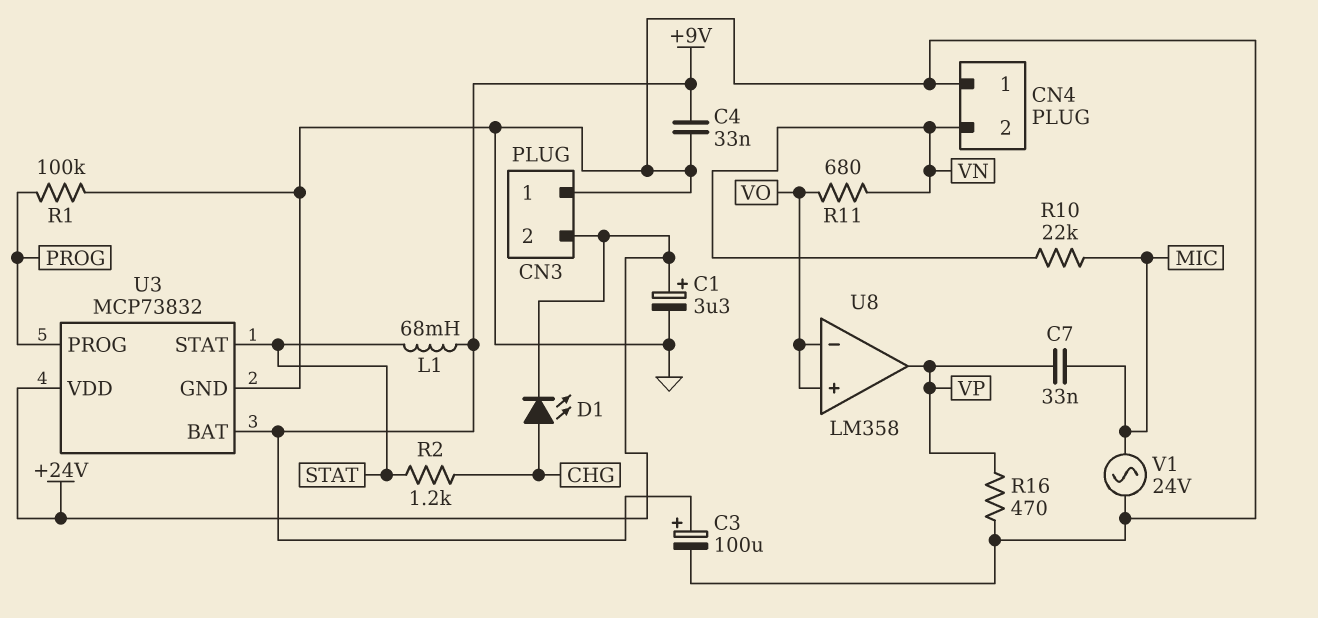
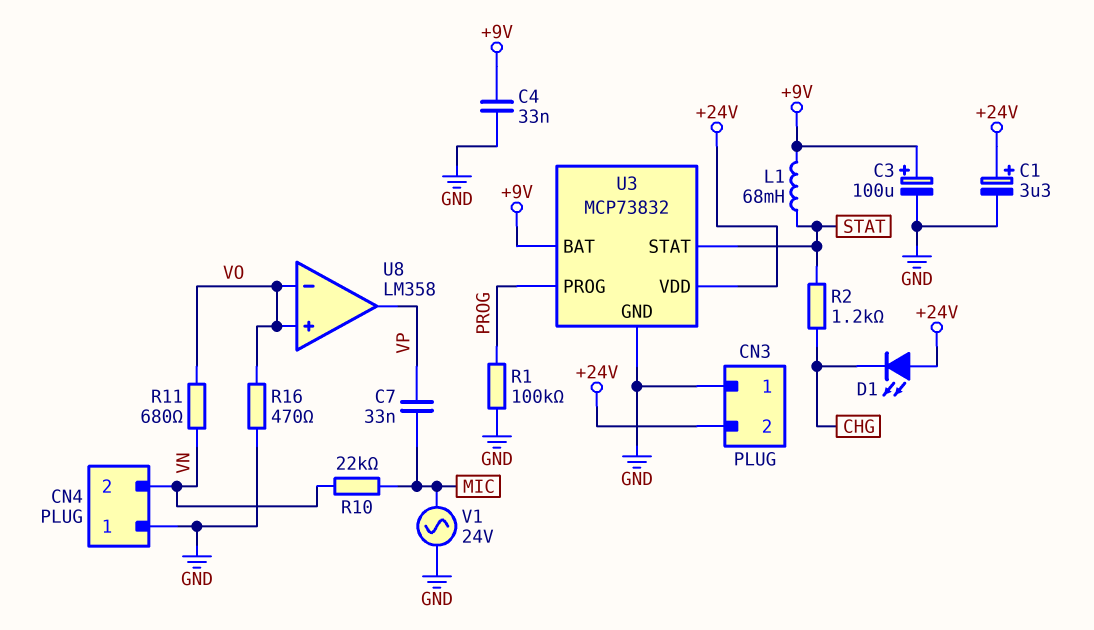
D1: LED (A CHG, K +24V) -> LED (A +24V, K CHG)
R16: 470 (GND, VP) -> 470 (GND, VO)

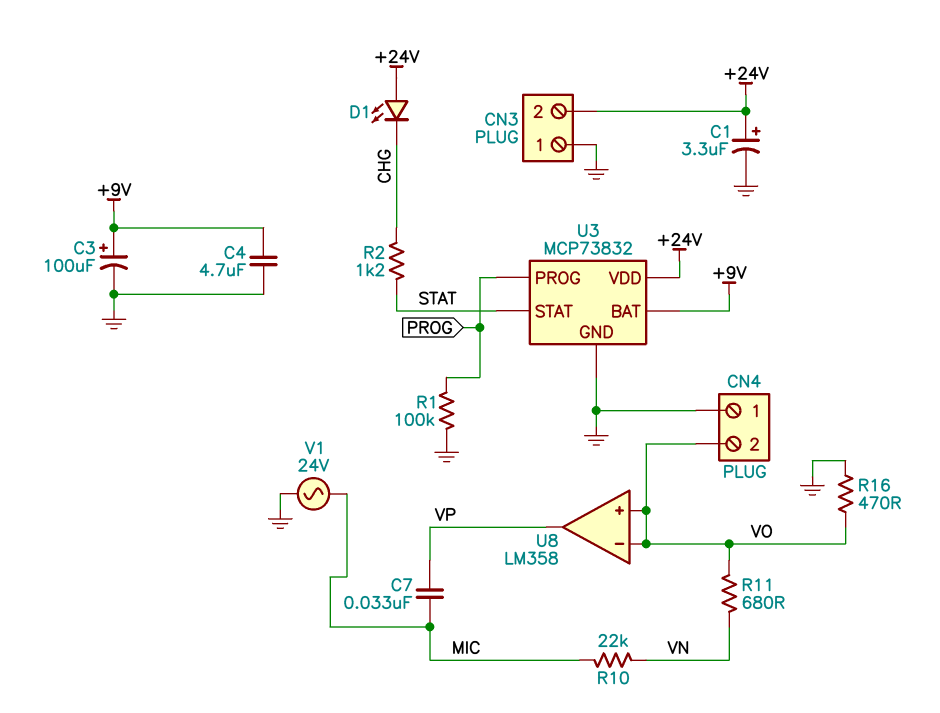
C4: 33nF (+9V, GND) -> 4.7uF (+9V, GND)
CN4 pin 2: VN -> VO
L1: 68mH (+9V, STAT) -> none

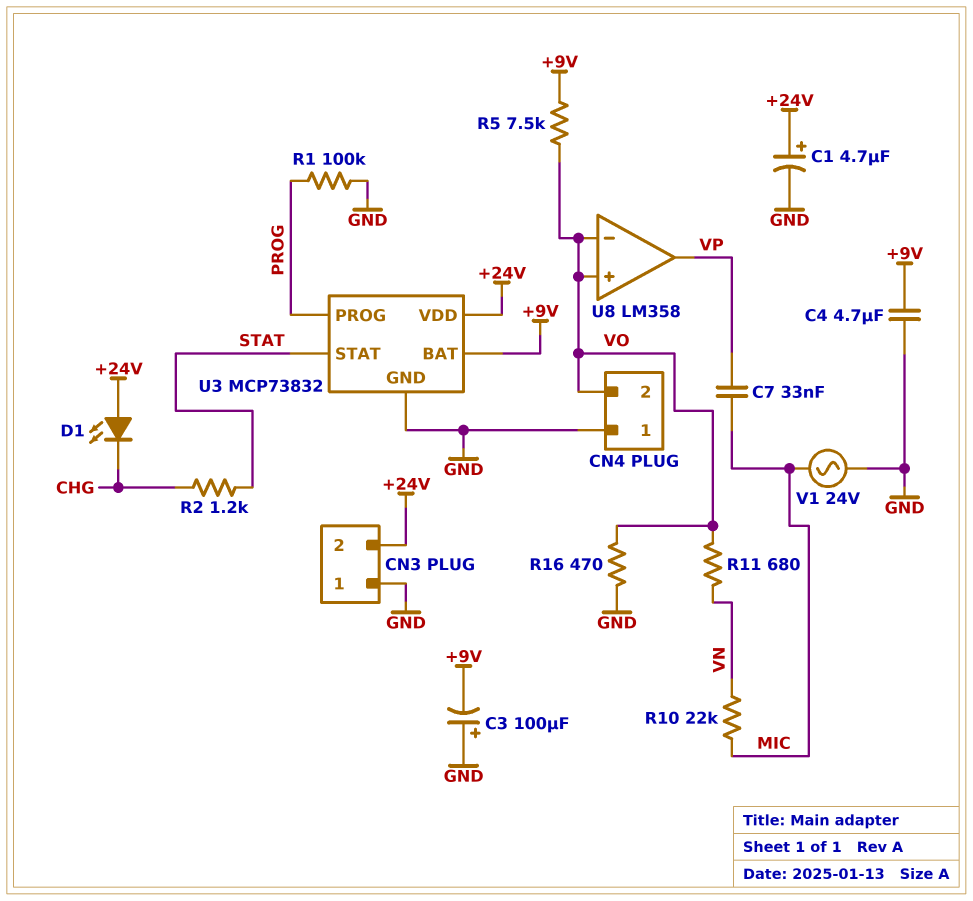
C1: 3.3uF (plus +24V, minus GND) -> 4.7uF (plus +24V, minus GND)
C3: 100uF (plus +9V, minus GND) -> 100uF (plus GND, minus +9V)
R5: none -> 7.5k (+9V, VO)

